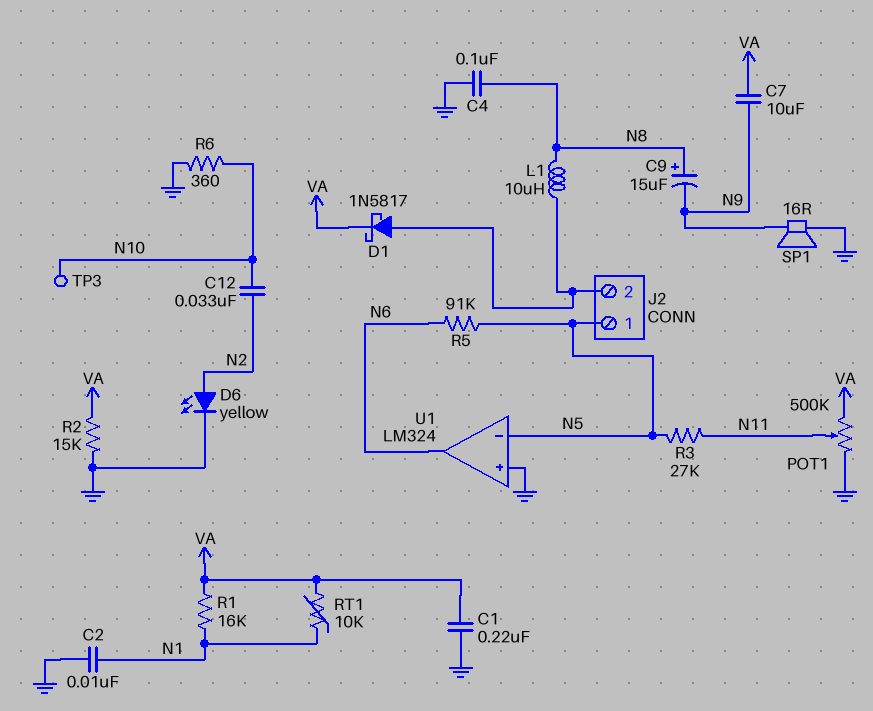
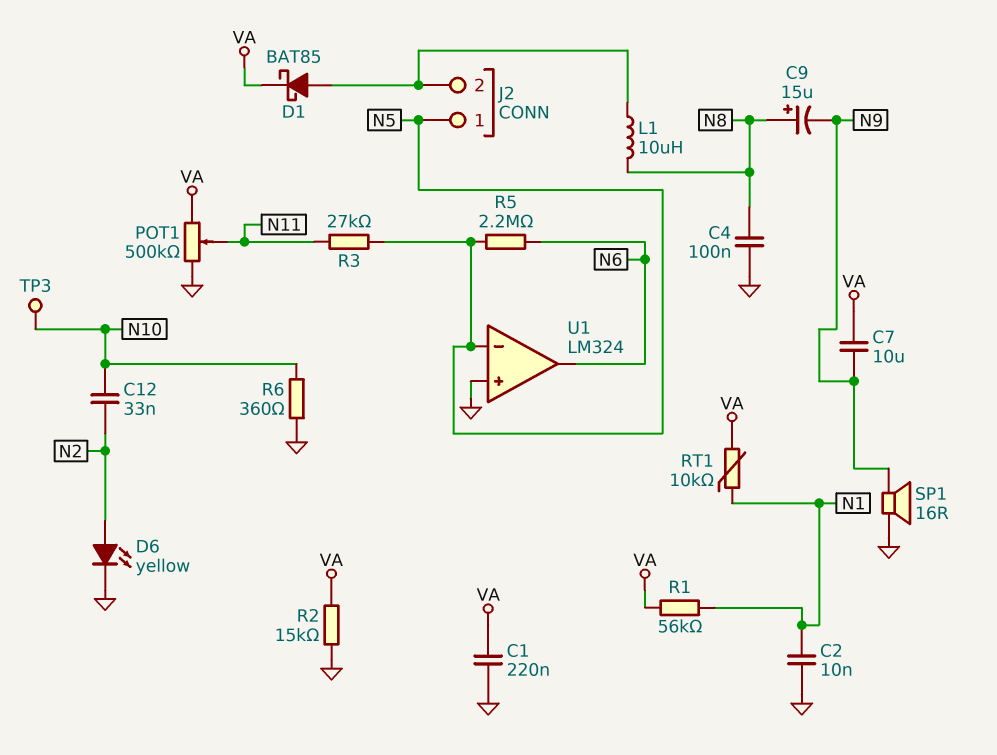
D1: schottky 1N5817 (A J2/2, K VA) -> schottky BAT85 (A J2/2, K VA)
R1: 16k (N1, VA) -> 56k (N1, VA)
R5: 91k (N5, N6) -> 2.2M (N5, N6)

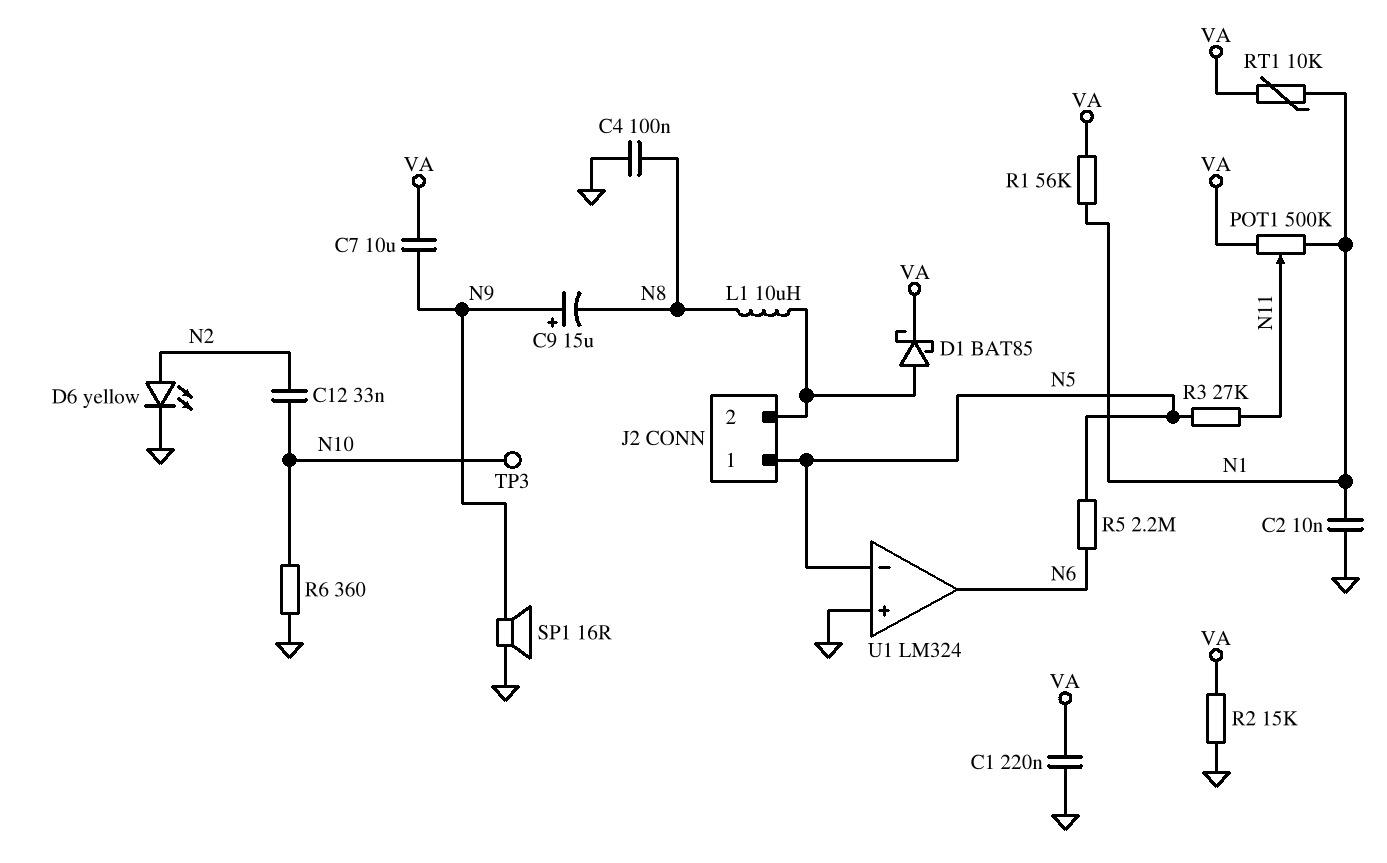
C9: 15uF (plus N8, minus N9) -> 15uF (plus N9, minus N8)
POT1: 500k (GND, VA, wiper N11) -> 500k (N1, VA, wiper N11)

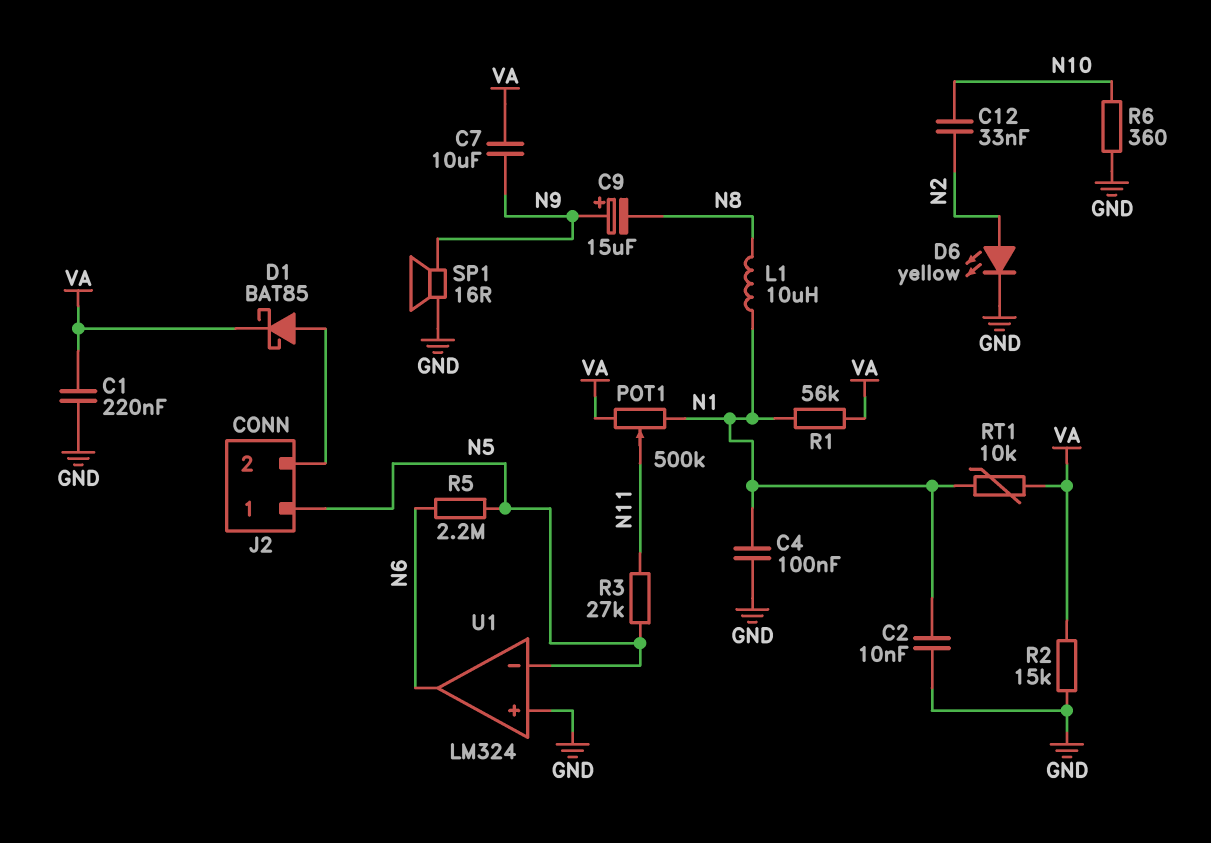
C4: 100nF (GND, N8) -> 100nF (GND, N1)
L1: 10uH (J2/2, N8) -> 10uH (N1, N8)
TP3: test point (N10) -> none

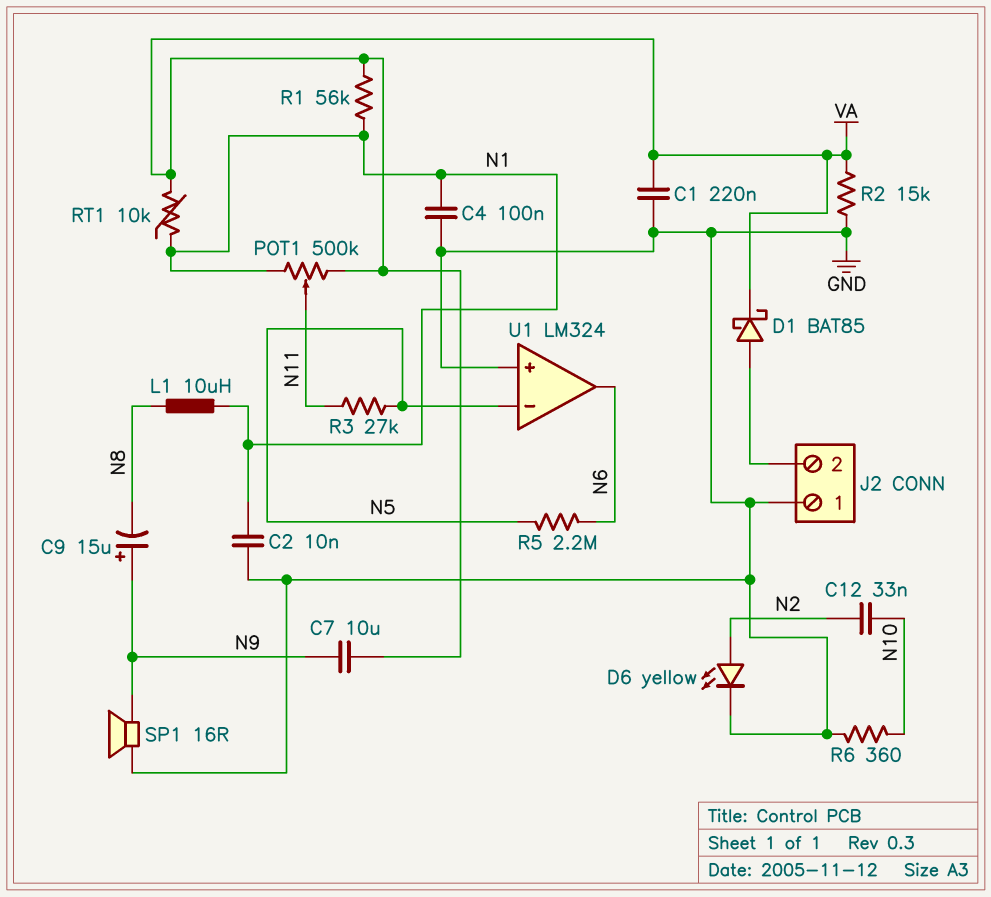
J2 pin 1: N5 -> GND

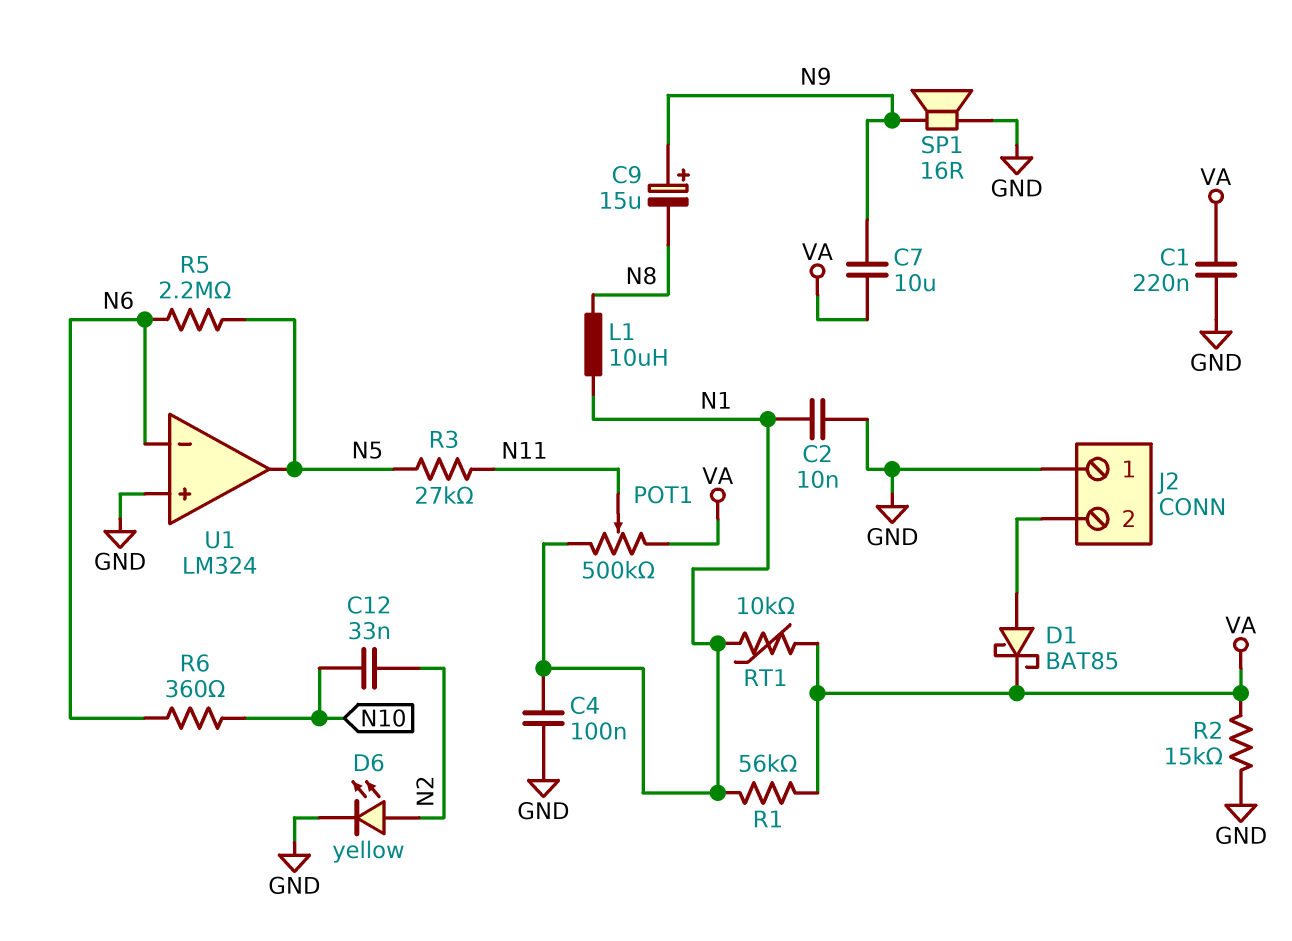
R6: 360 (GND, N10) -> 360 (N6, N10)
U1 pin in-: N5 -> N6
U1 pin out: N6 -> N5

